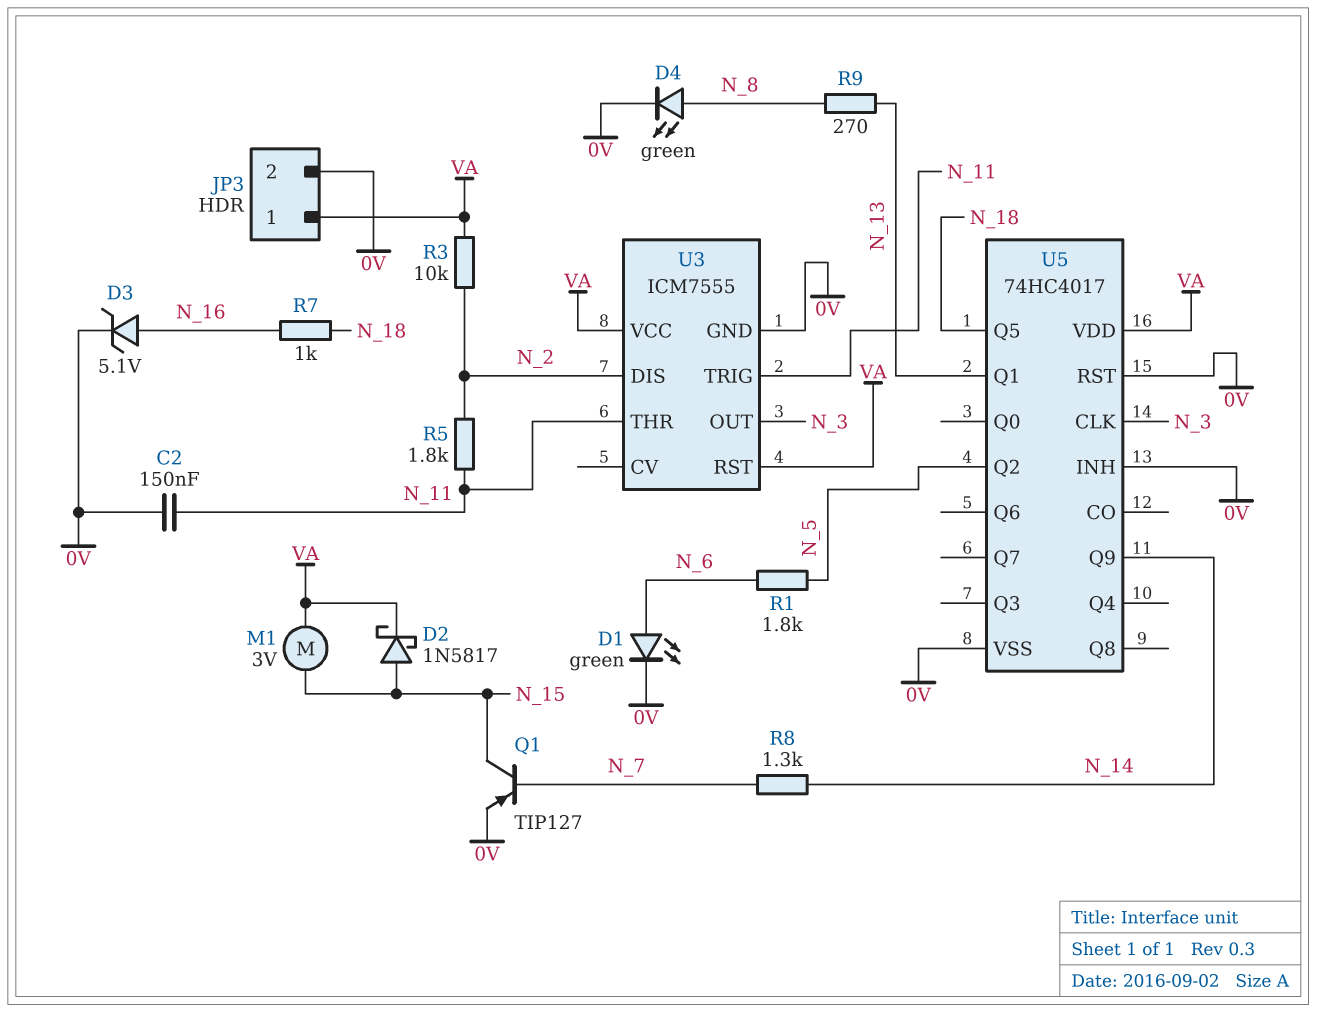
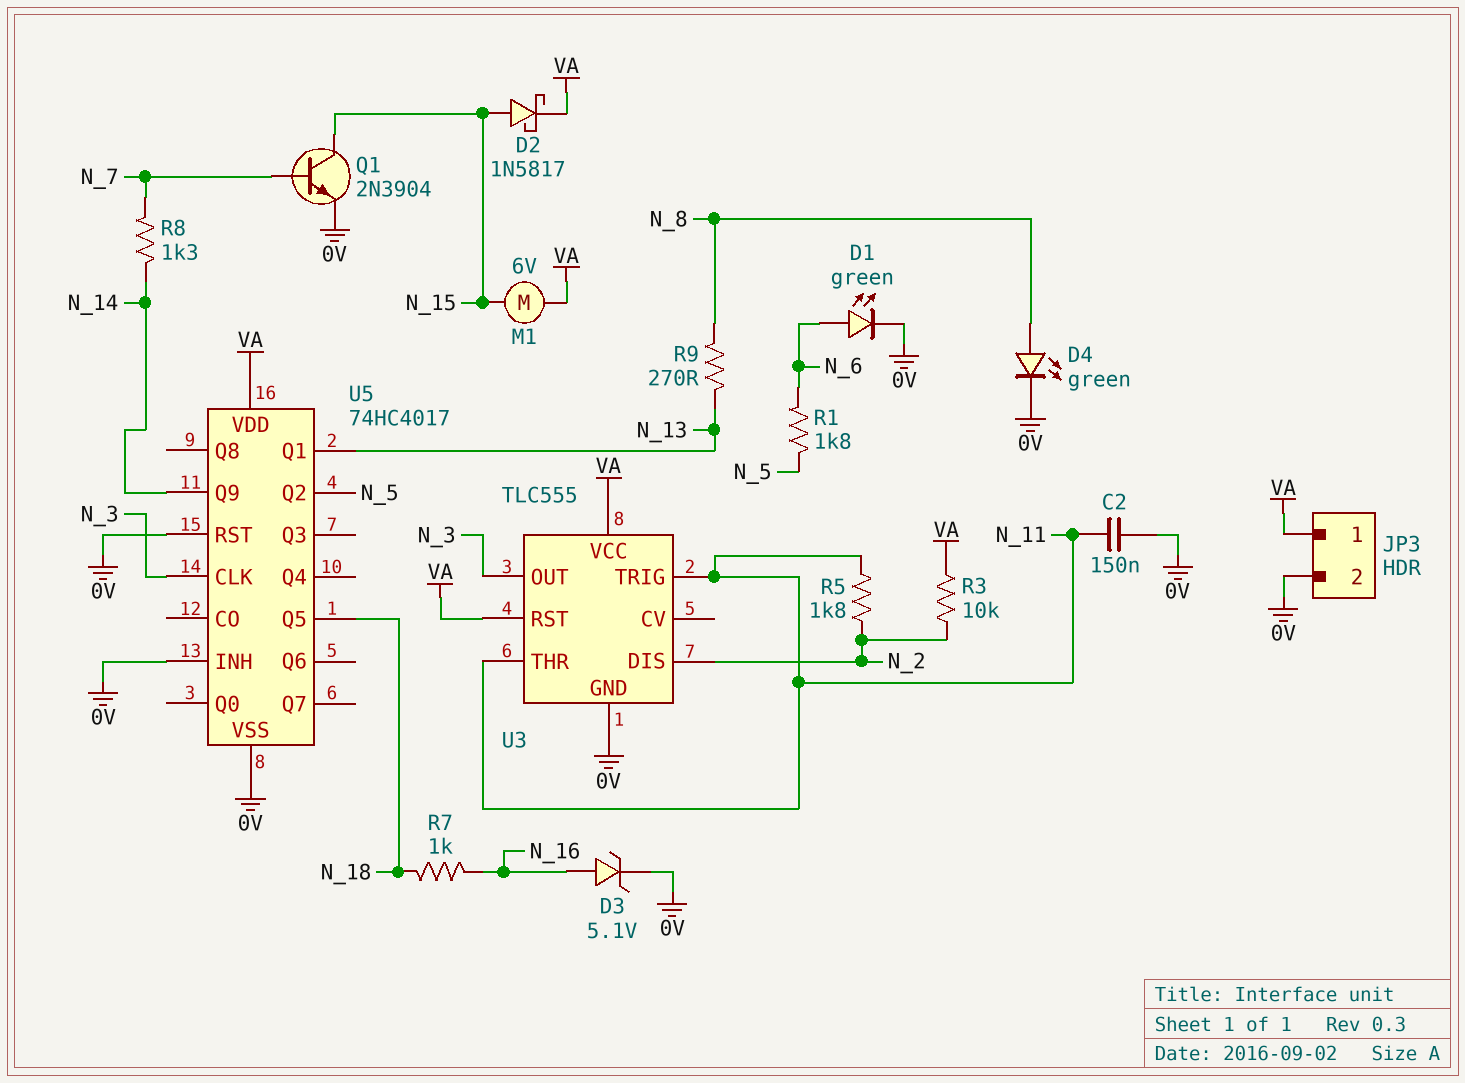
M1: motor 3V (N_15, VA) -> motor 6V (N_15, VA)
Q1: PNP TIP127 (B N_7, C N_15, E 0V) -> NPN 2N3904 (B N_7, C N_15, E 0V)
U3: ICM7555 -> TLC555

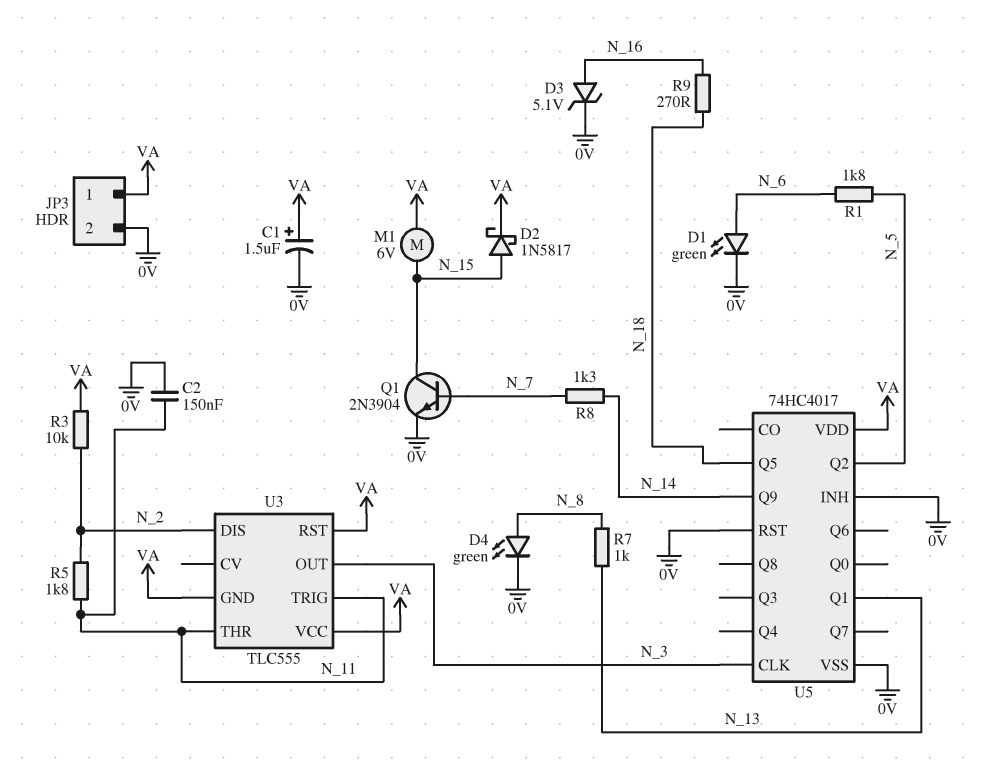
C1: none -> 1.5uF (plus VA, minus 0V)
R7: 1k (N_16, N_18) -> 1k (N_8, N_13)
R9: 270 (N_8, N_13) -> 270 (N_16, N_18)
U3 pin GND: 0V -> VA

